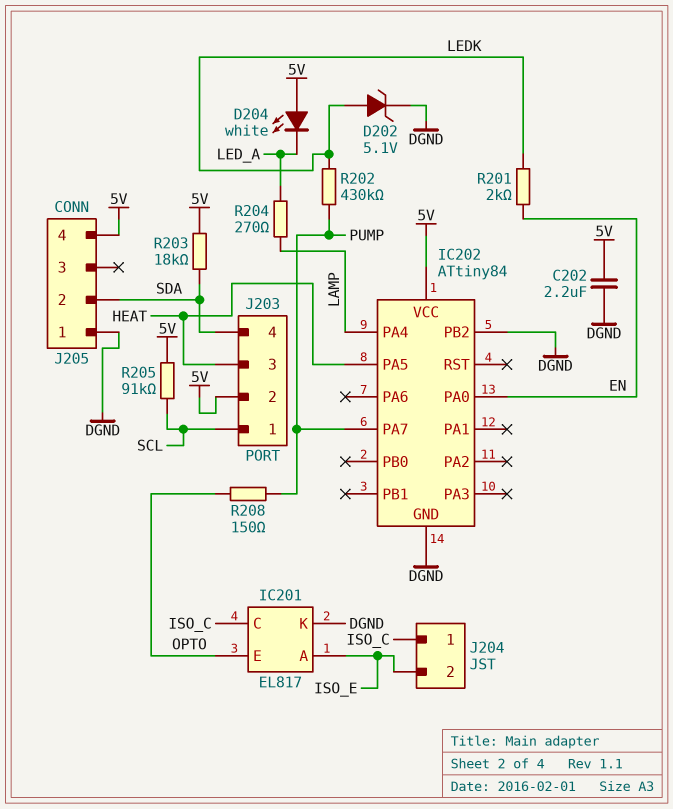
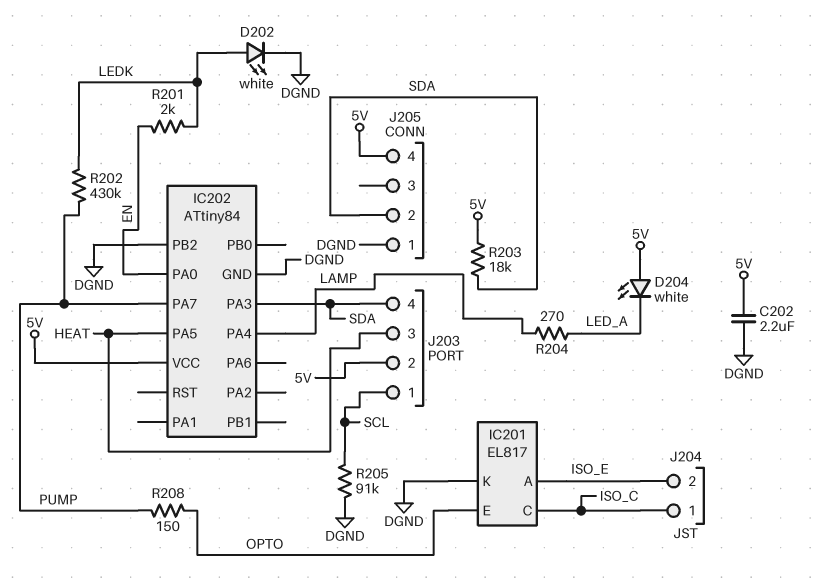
D202: zener 5.1V (A LEDK, K DGND) -> LED white (A LEDK, K DGND)
IC202 pin PA3: none -> SDA
R205: 91k (5V, SCL) -> 91k (DGND, SCL)

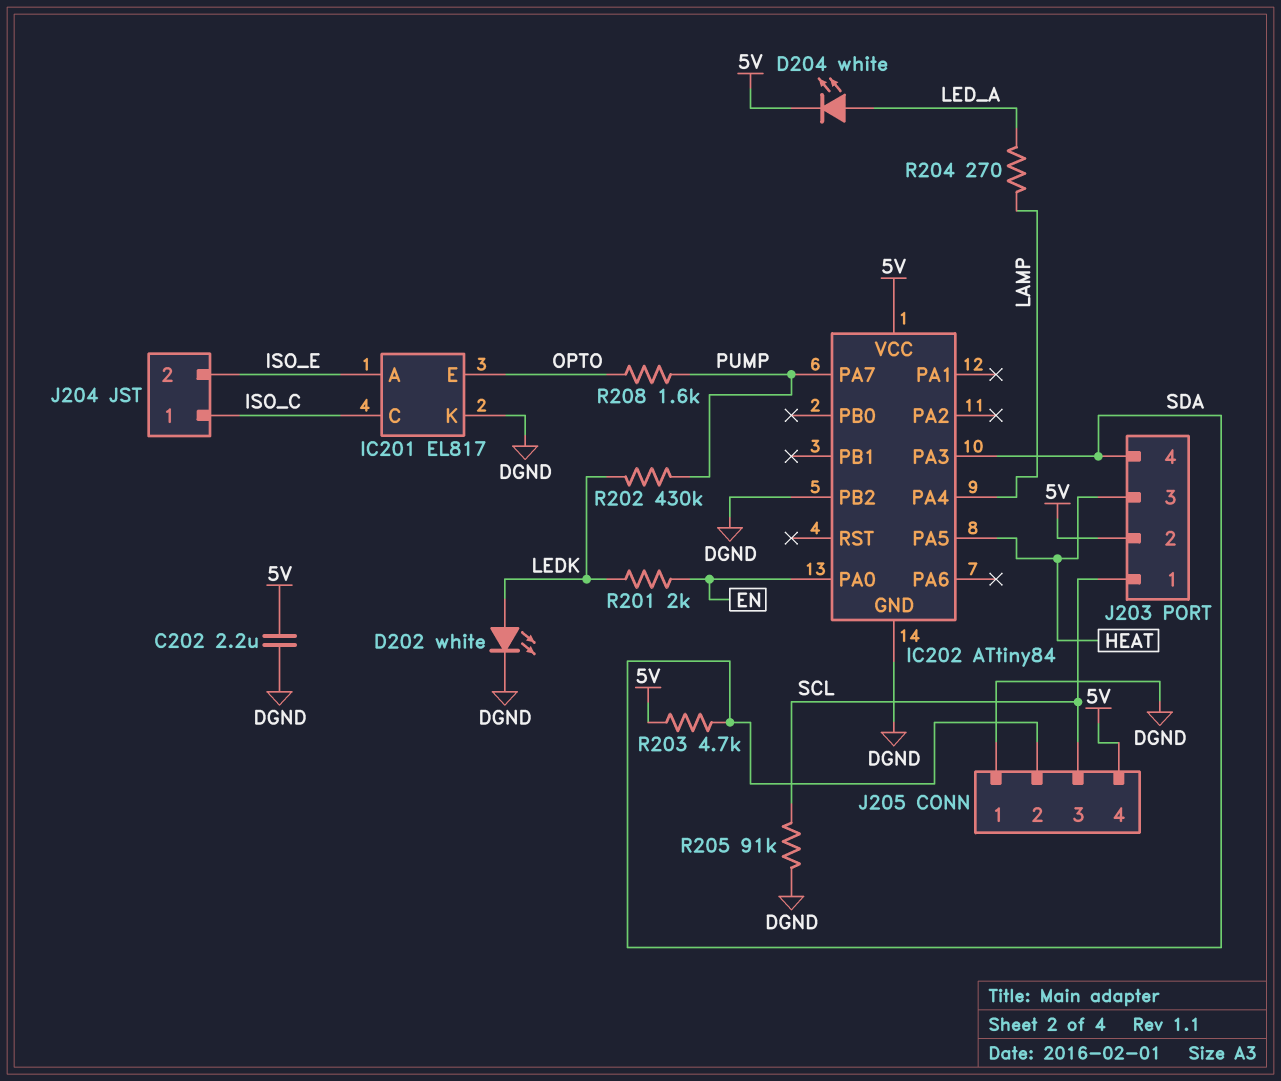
D204: LED white (A 5V, K LED_A) -> LED white (A LED_A, K 5V)
J205 pin 3: none -> SCL
R203: 18k (5V, SDA) -> 4.7k (5V, SDA)
R208: 150 (OPTO, PUMP) -> 1.6k (OPTO, PUMP)

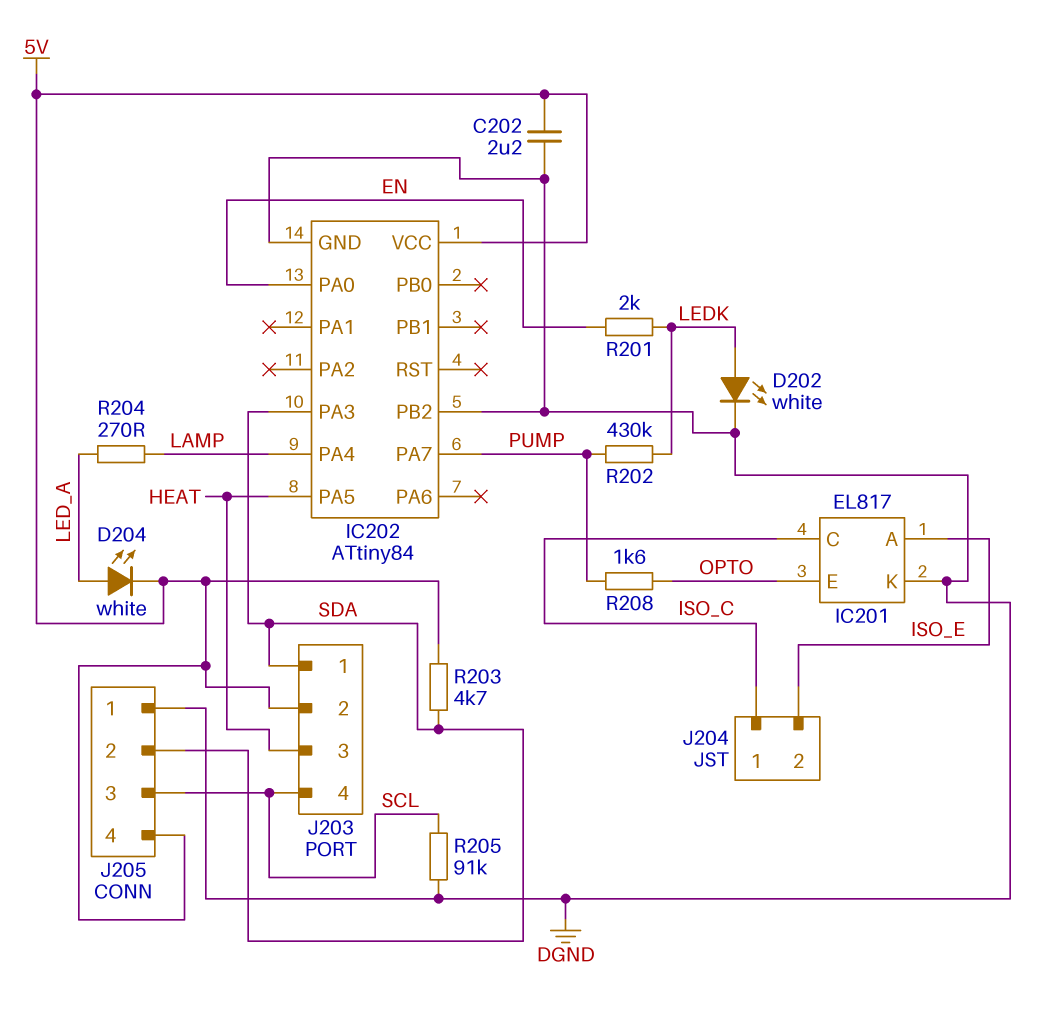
J203 pin 1: SCL -> SDA
J203 pin 4: SDA -> SCL

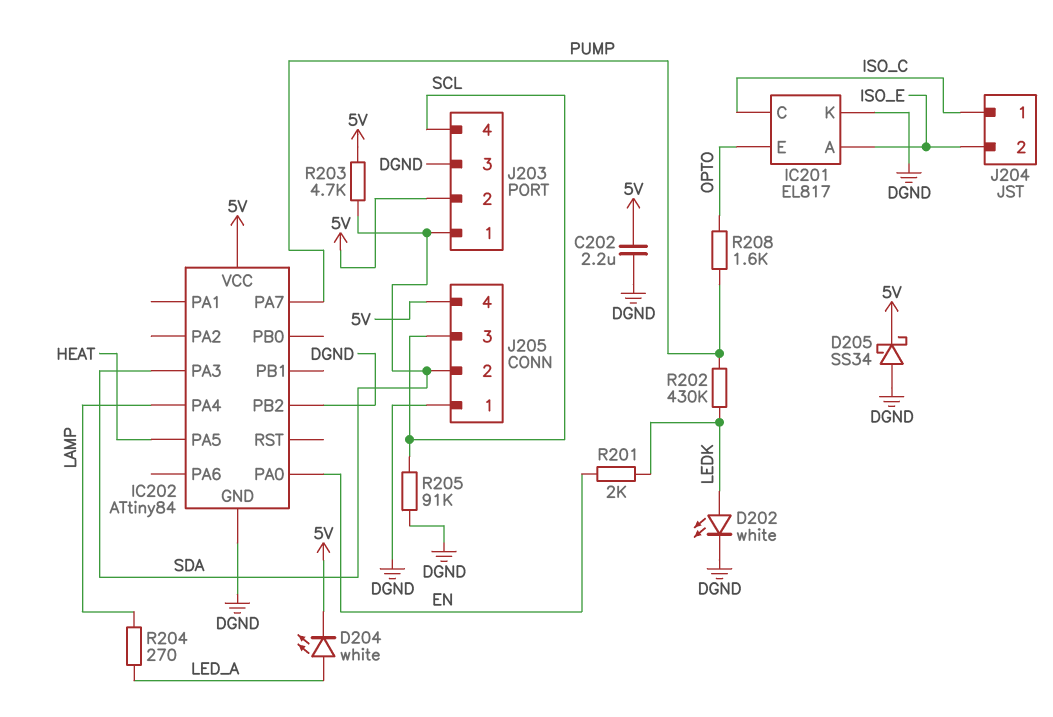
D205: none -> schottky SS34 (A DGND, K 5V)
J203 pin 3: HEAT -> DGND

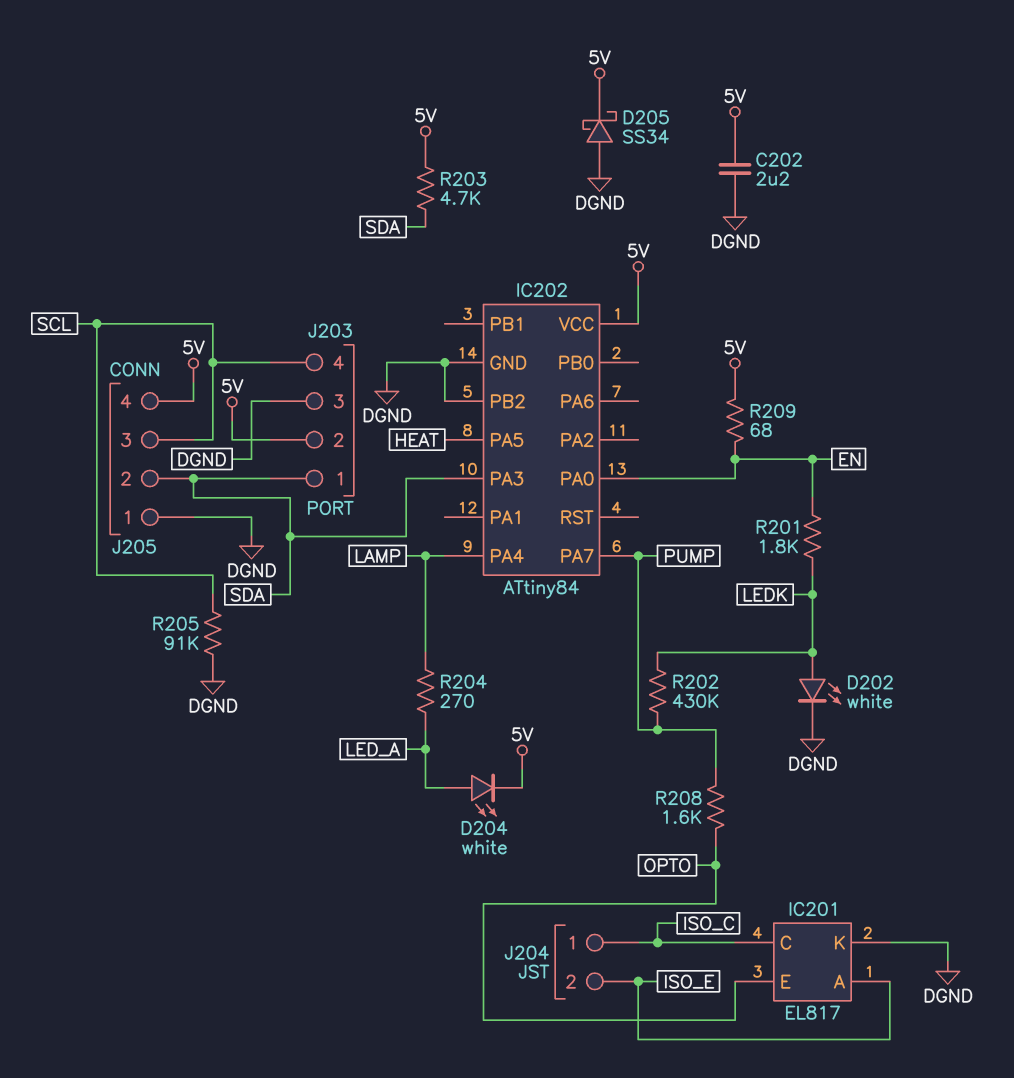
R201: 2k (EN, LEDK) -> 1.8k (EN, LEDK)
R209: none -> 68 (5V, EN)

